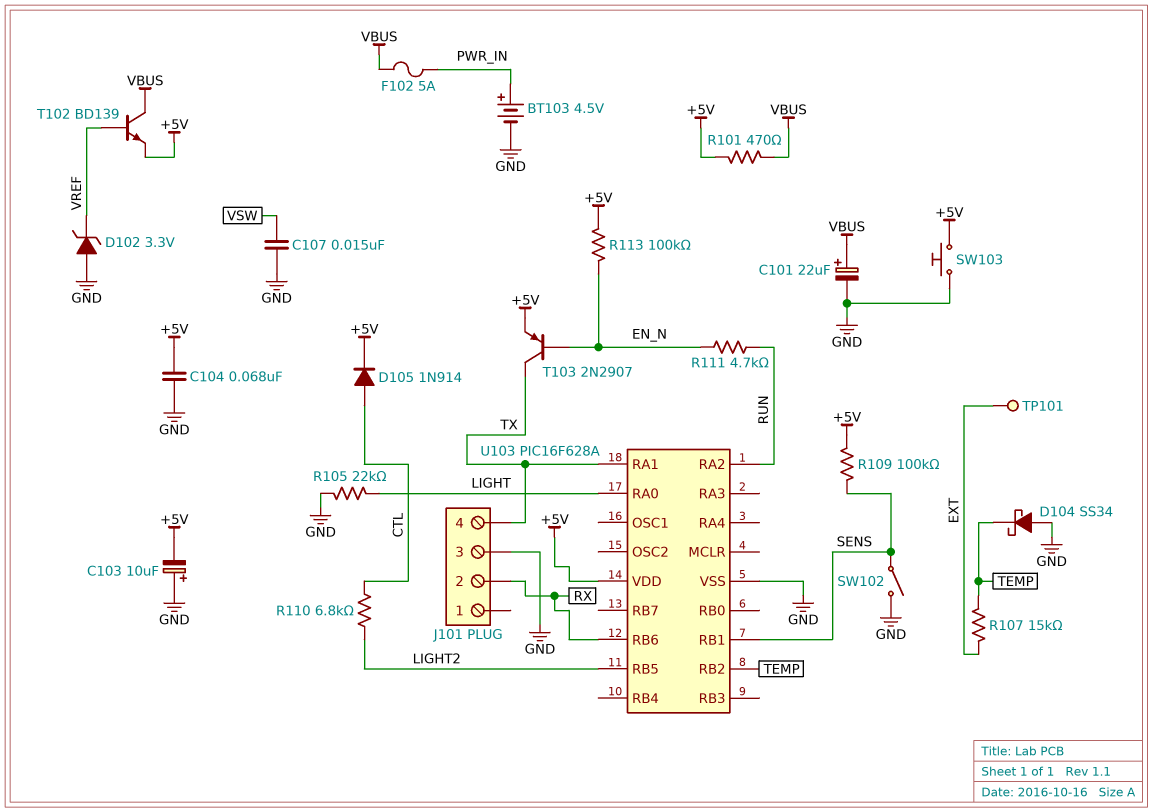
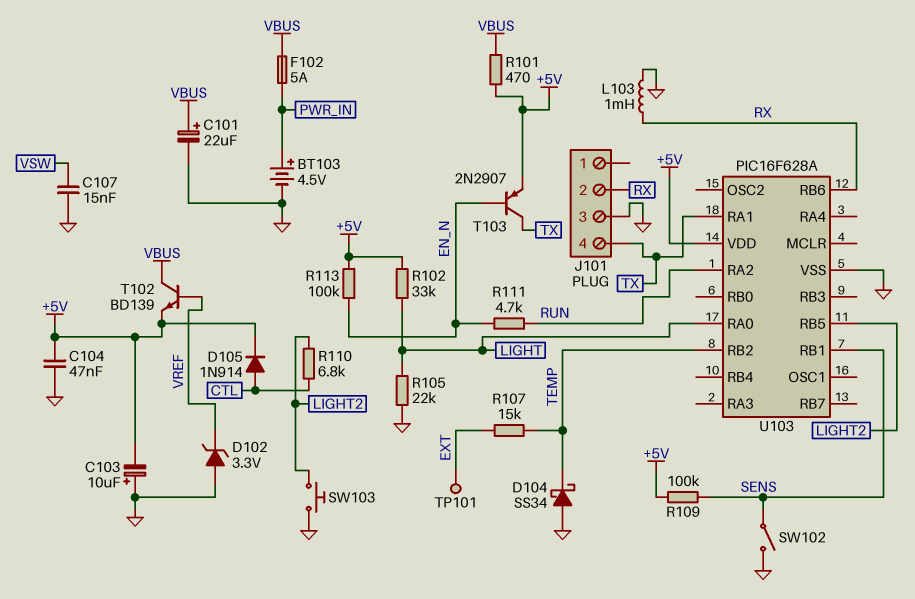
C104: 68nF (+5V, GND) -> 47nF (+5V, GND)
L103: none -> 1mH (GND, RX)
R102: none -> 33k (+5V, LIGHT)
SW103: button (+5V, GND) -> button (GND, LIGHT2)

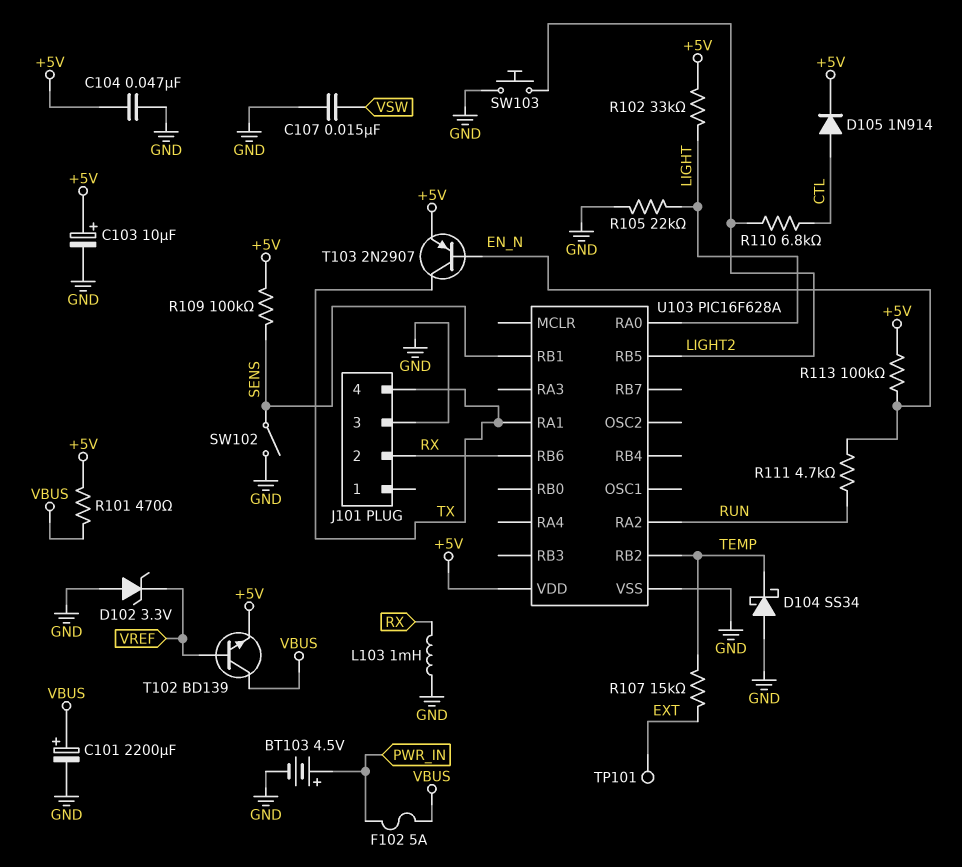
C101: 22uF (plus VBUS, minus GND) -> 2200uF (plus VBUS, minus GND)
C103: 10uF (plus GND, minus +5V) -> 10uF (plus +5V, minus GND)

